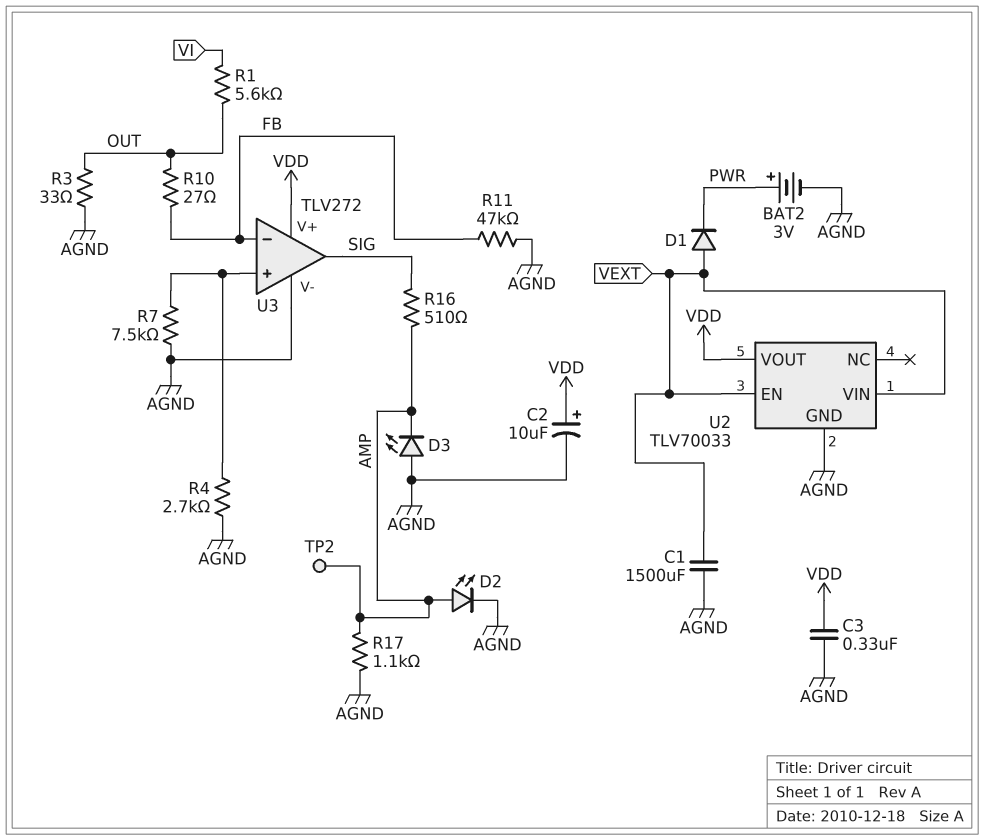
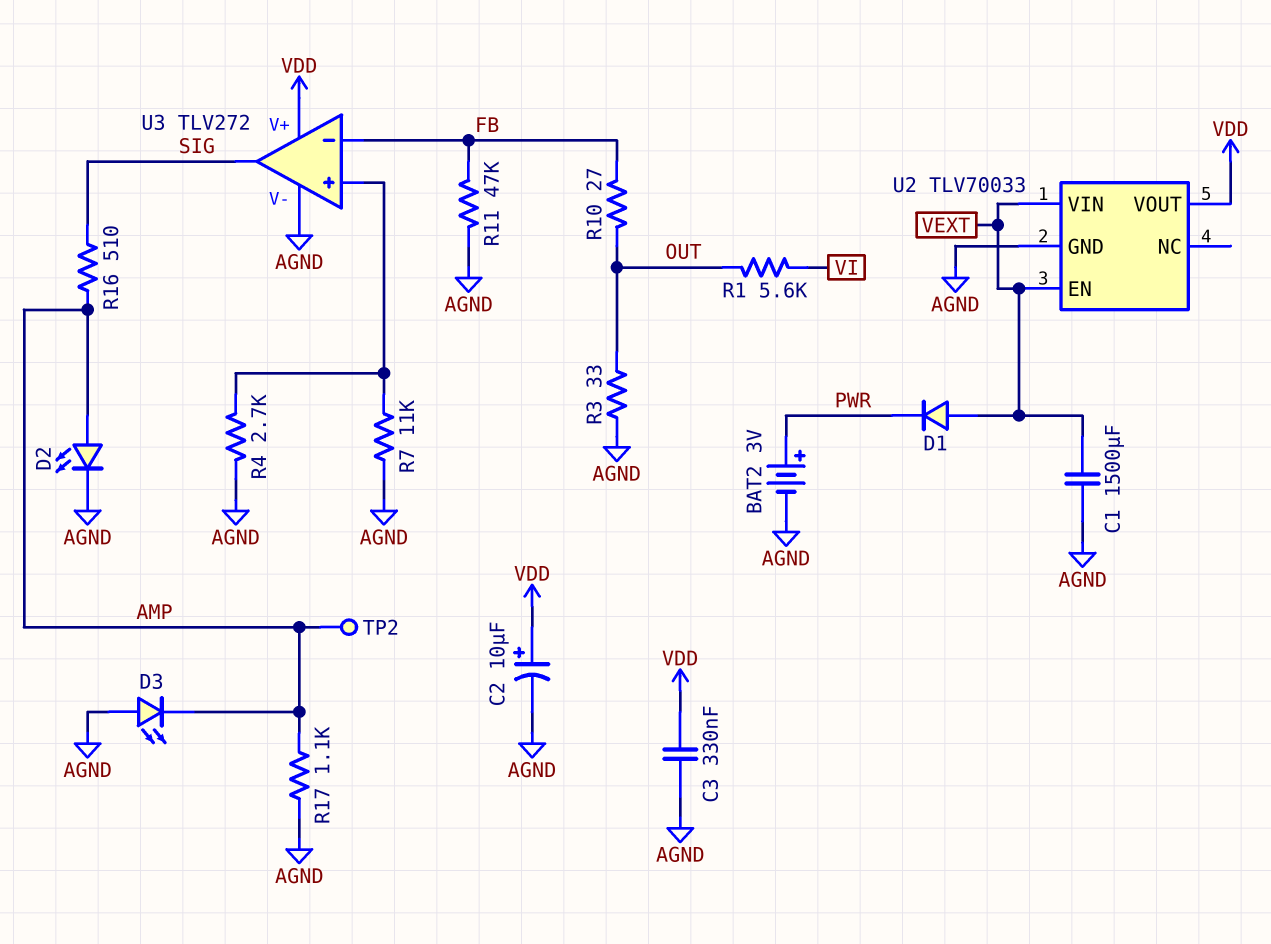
R7: 7.5k (AGND, U3/in+) -> 11k (AGND, U3/in+)

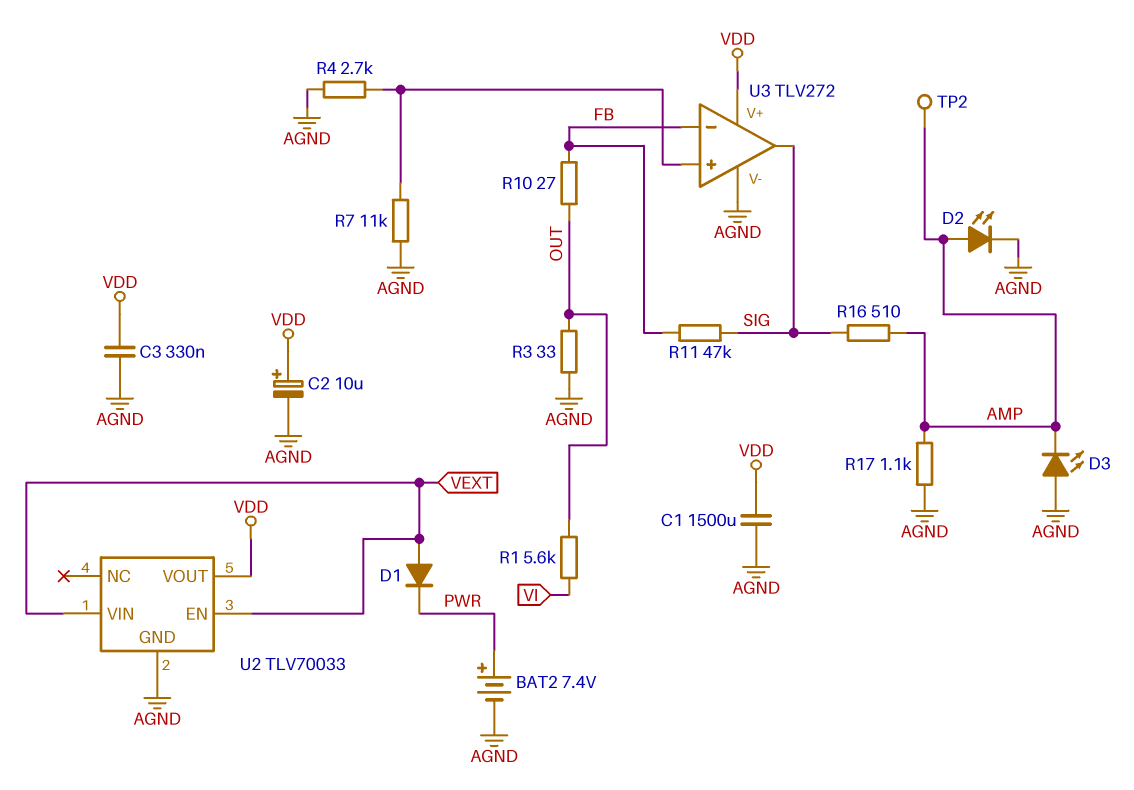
BAT2: 3V (plus PWR, minus AGND) -> 7.4V (plus PWR, minus AGND)
C1: 1500uF (AGND, VEXT) -> 1500uF (AGND, VDD)
R11: 47k (AGND, FB) -> 47k (FB, SIG)

